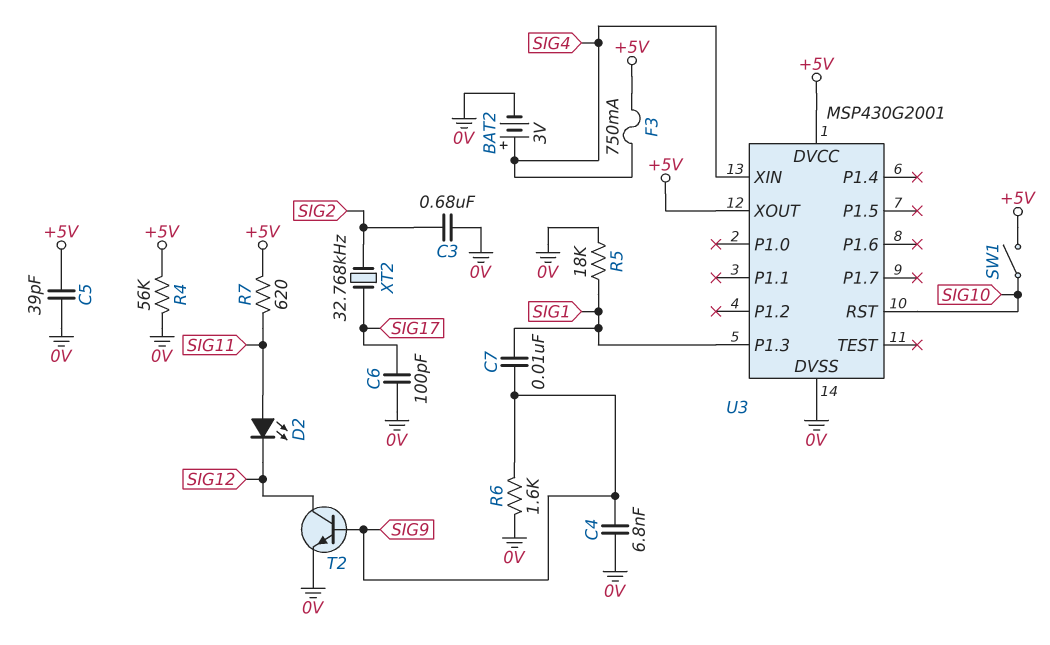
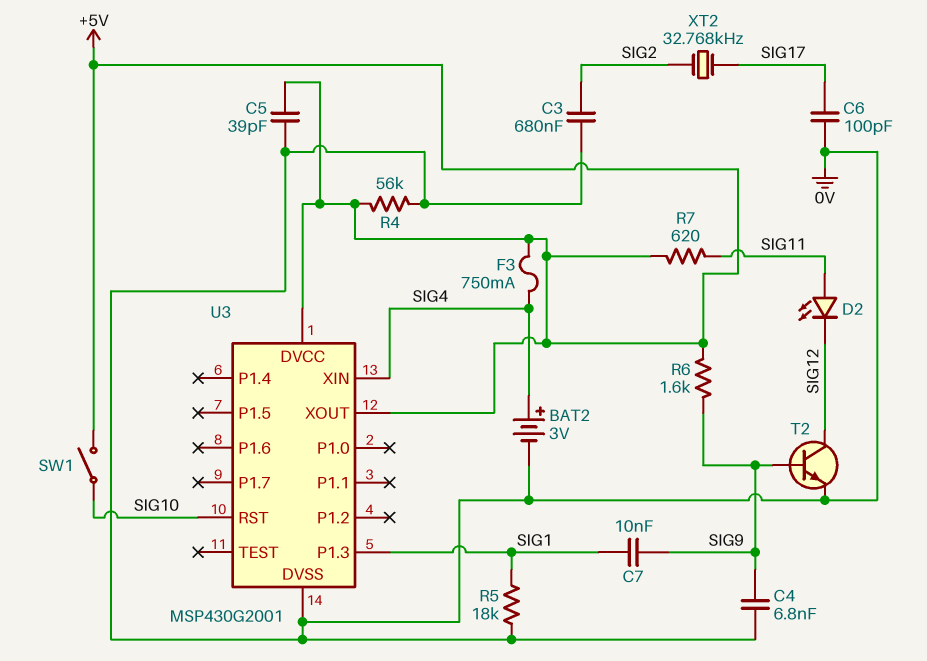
R6: 1.6k (0V, SIG9) -> 1.6k (+5V, SIG9)

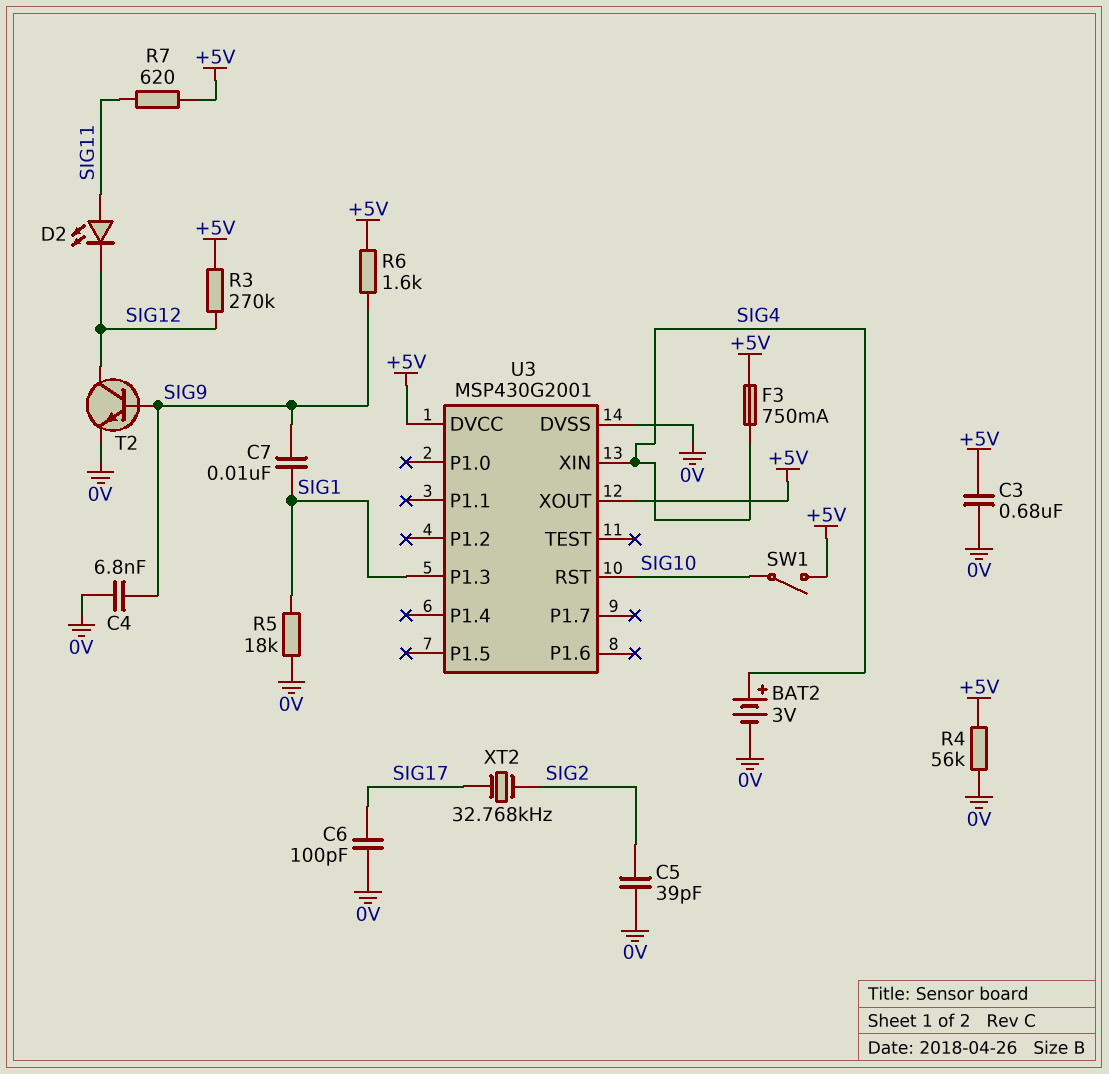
C3: 680nF (0V, SIG2) -> 680nF (+5V, 0V)
C5: 39pF (+5V, 0V) -> 39pF (0V, SIG2)
R3: none -> 270k (+5V, SIG12)

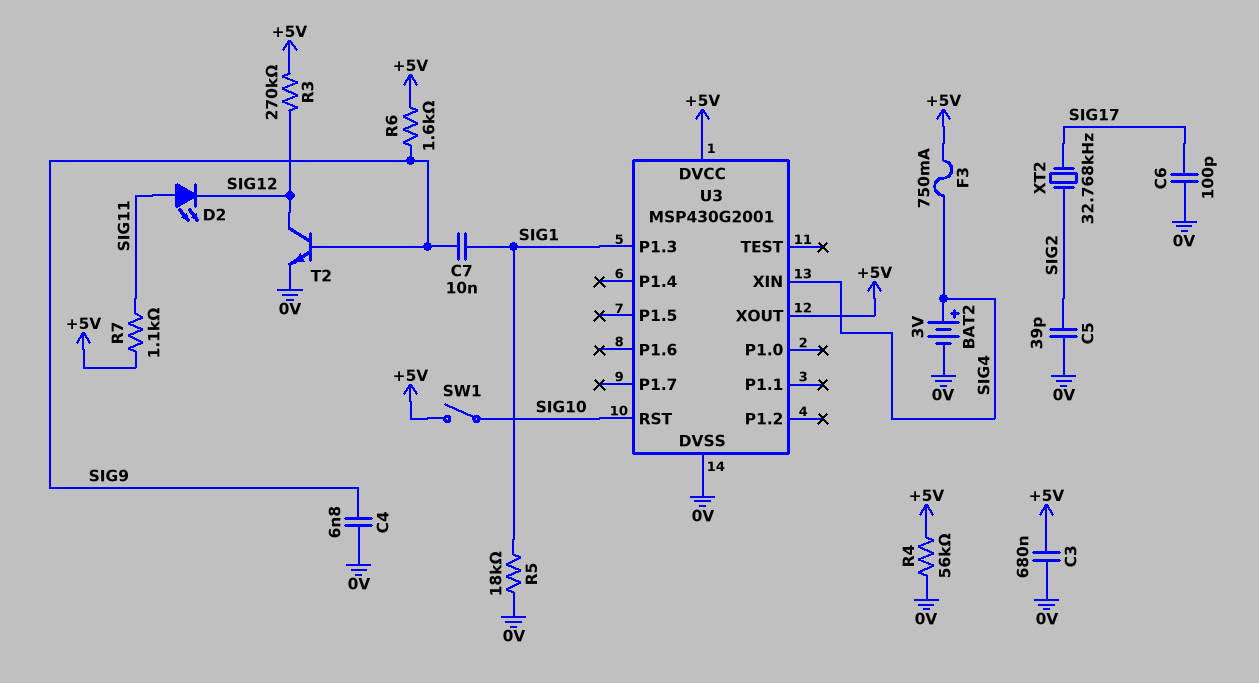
R7: 620 (+5V, SIG11) -> 1.1k (+5V, SIG11)

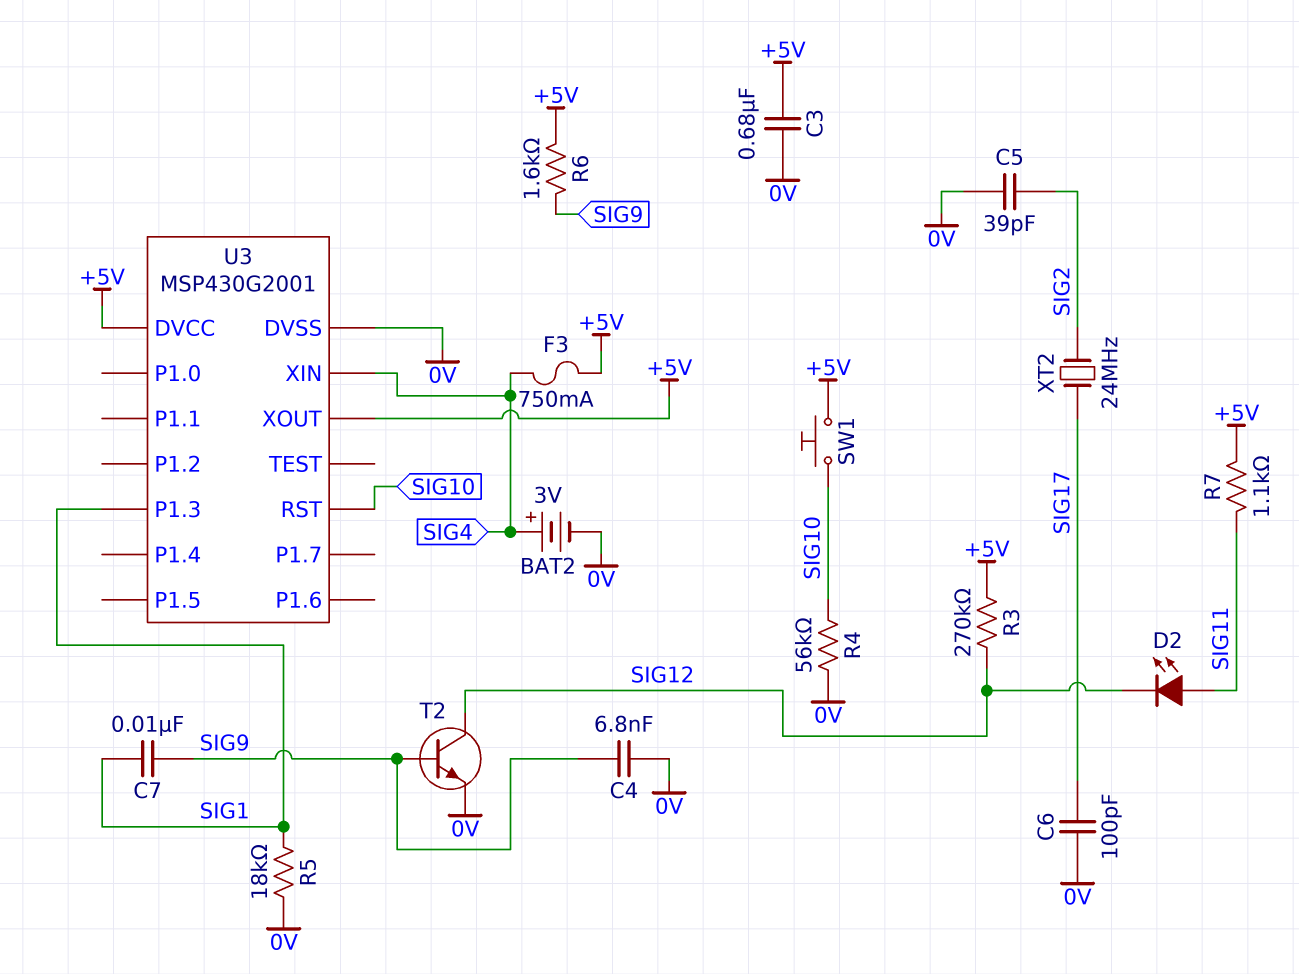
R4: 56k (+5V, 0V) -> 56k (0V, SIG10)
SW1: switch (+5V, SIG10) -> button (+5V, SIG10)
XT2: 32.768kHz (SIG2, SIG17) -> 24MHz (SIG2, SIG17)

